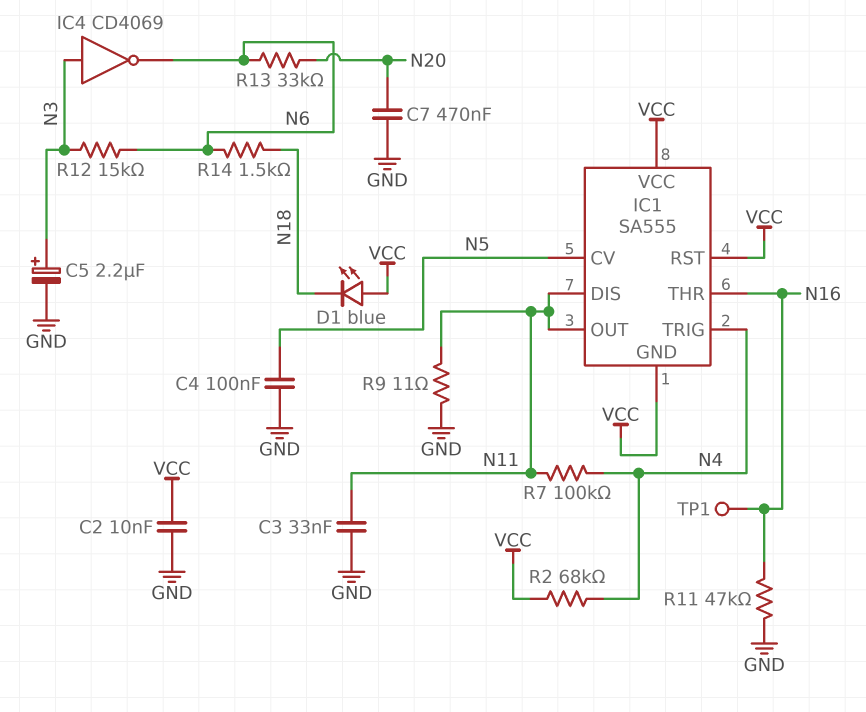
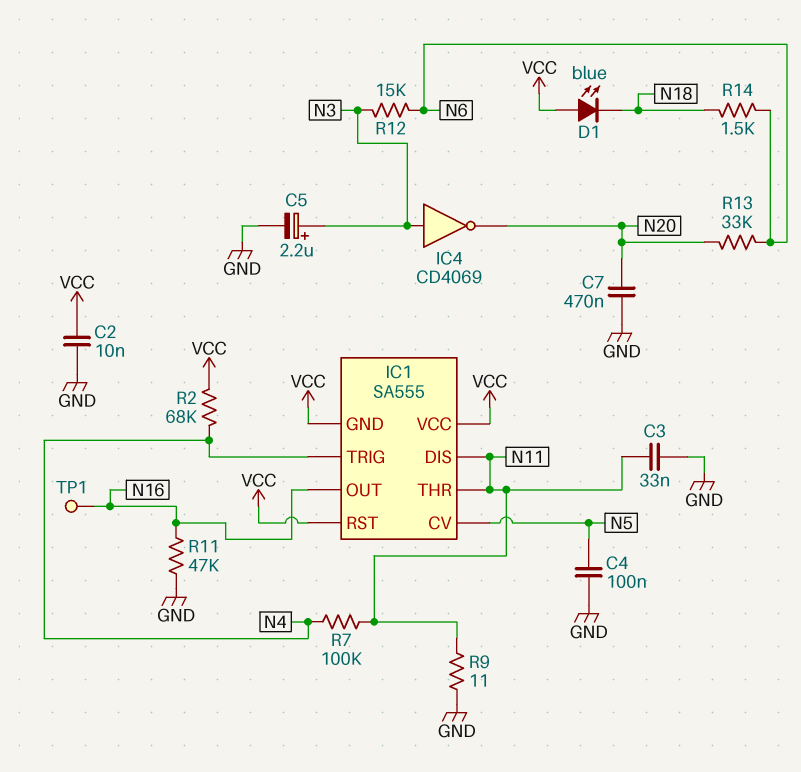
IC1 pin OUT: N11 -> N16
IC1 pin THR: N16 -> N11
IC4: NOT CD4069 (in N3, out N6) -> NOT CD4069 (in N3, out N20)

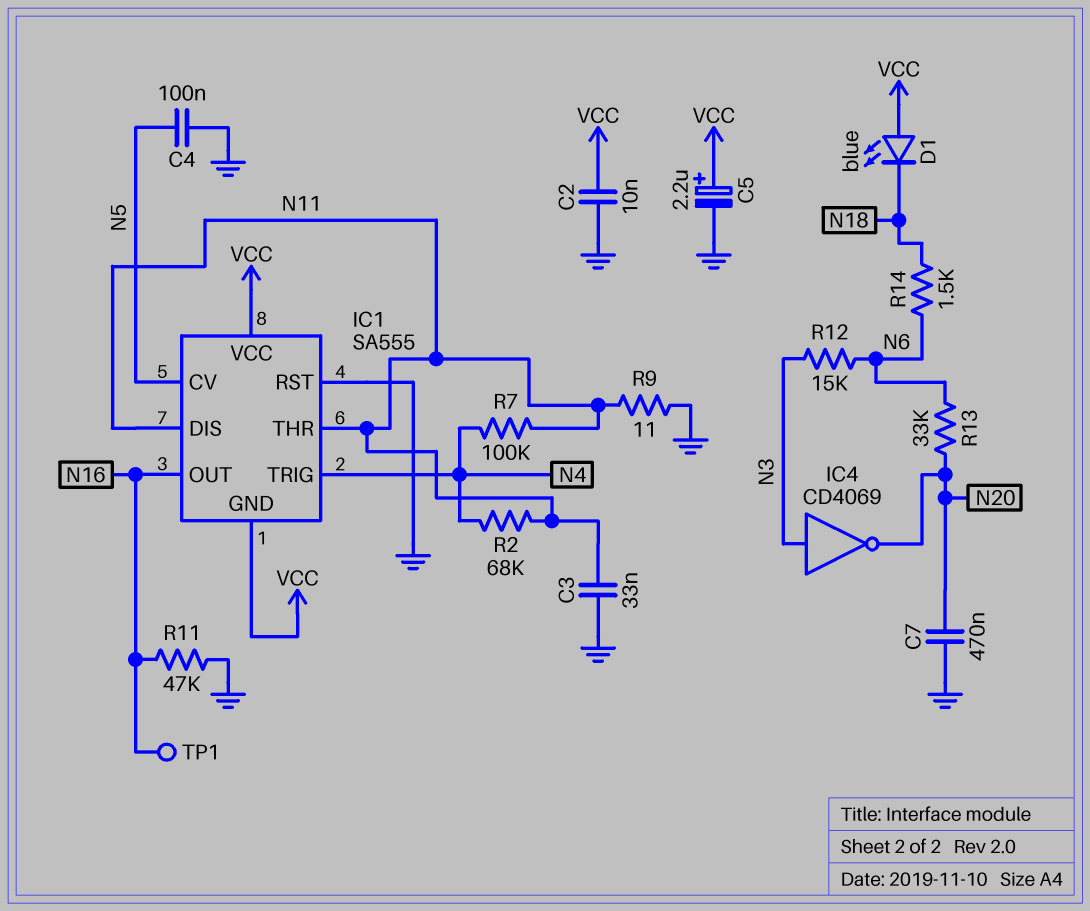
C5: 2.2uF (plus N3, minus GND) -> 2.2uF (plus VCC, minus GND)
IC1 pin RST: VCC -> GND
R2: 68k (N4, VCC) -> 68k (N4, N11)

